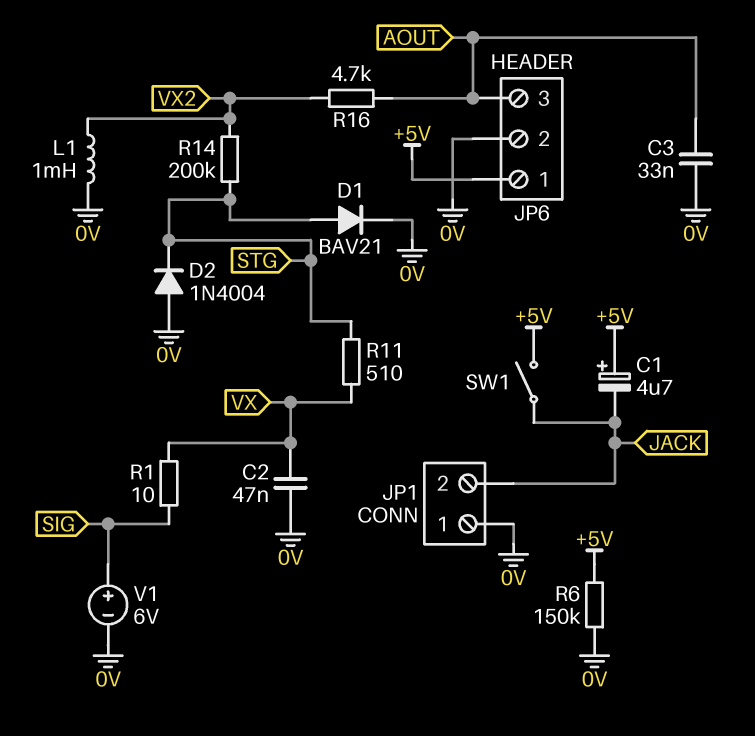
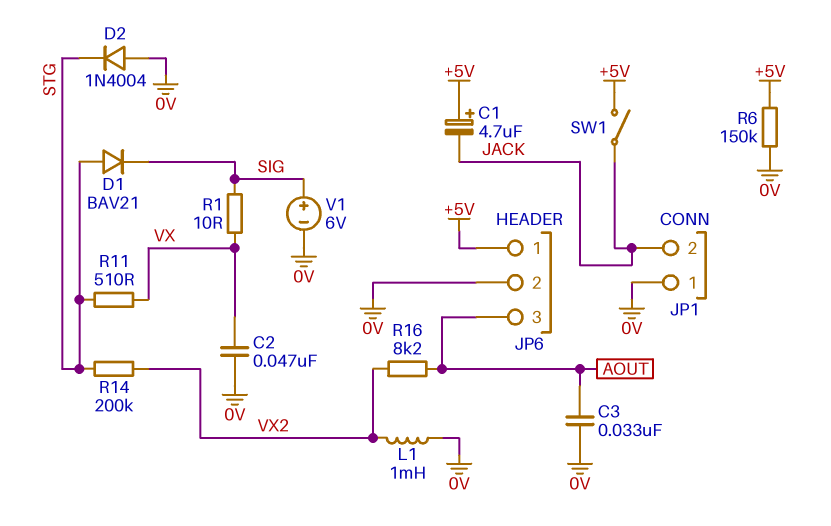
D1: diode BAV21 (A STG, K 0V) -> diode BAV21 (A STG, K SIG)
R16: 4.7k (AOUT, VX2) -> 8.2k (AOUT, VX2)

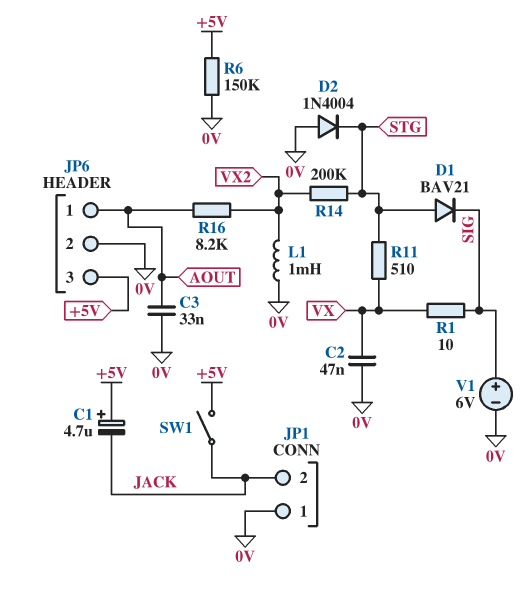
JP6 pin 1: +5V -> AOUT
JP6 pin 3: AOUT -> +5V

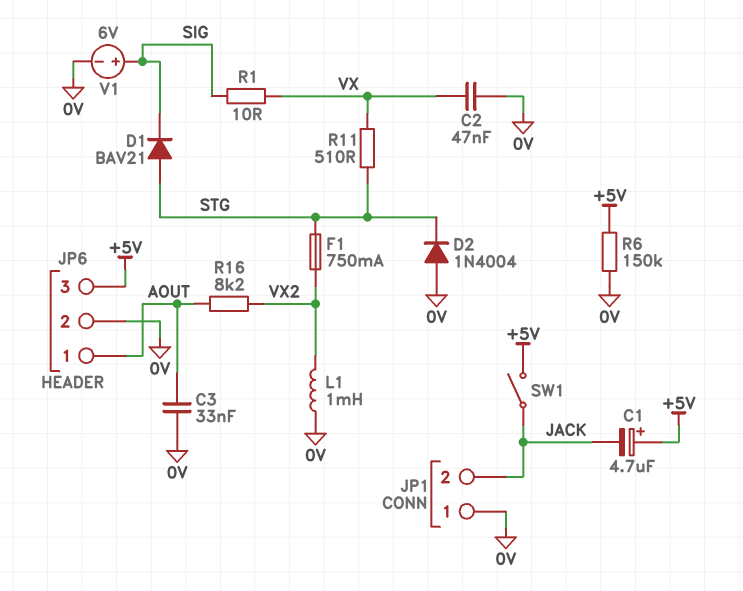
F1: none -> 750mA (STG, VX2)
R14: 200k (STG, VX2) -> none

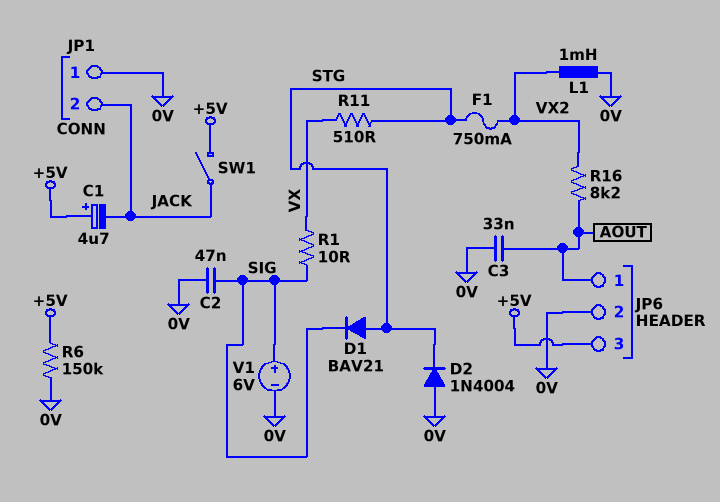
C2: 47nF (0V, VX) -> 47nF (0V, SIG)

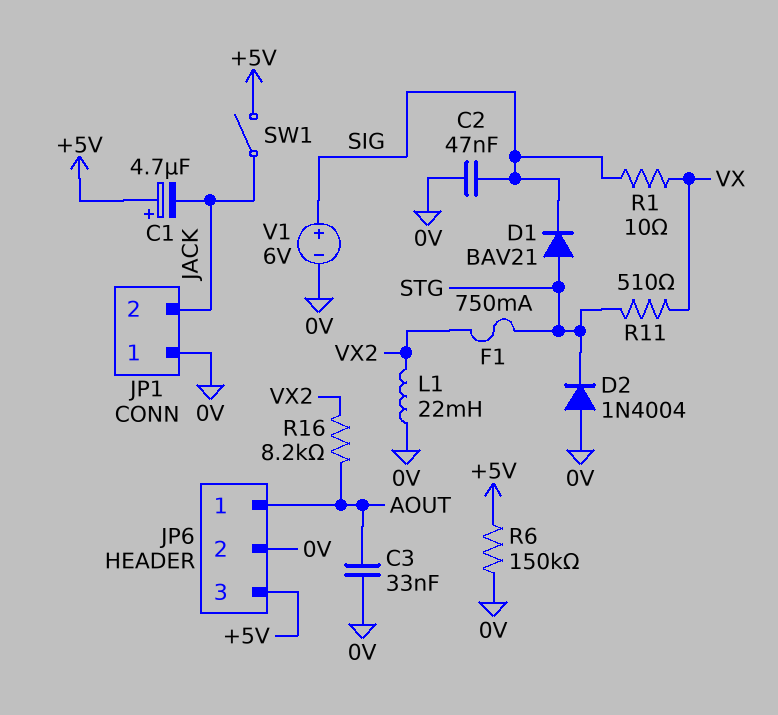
L1: 1mH (0V, VX2) -> 22mH (0V, VX2)

